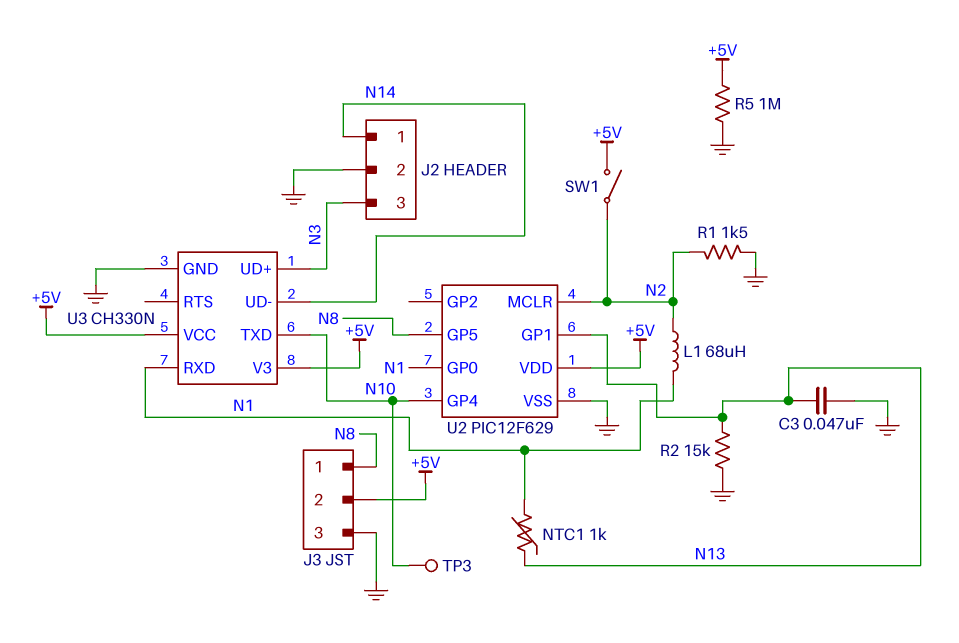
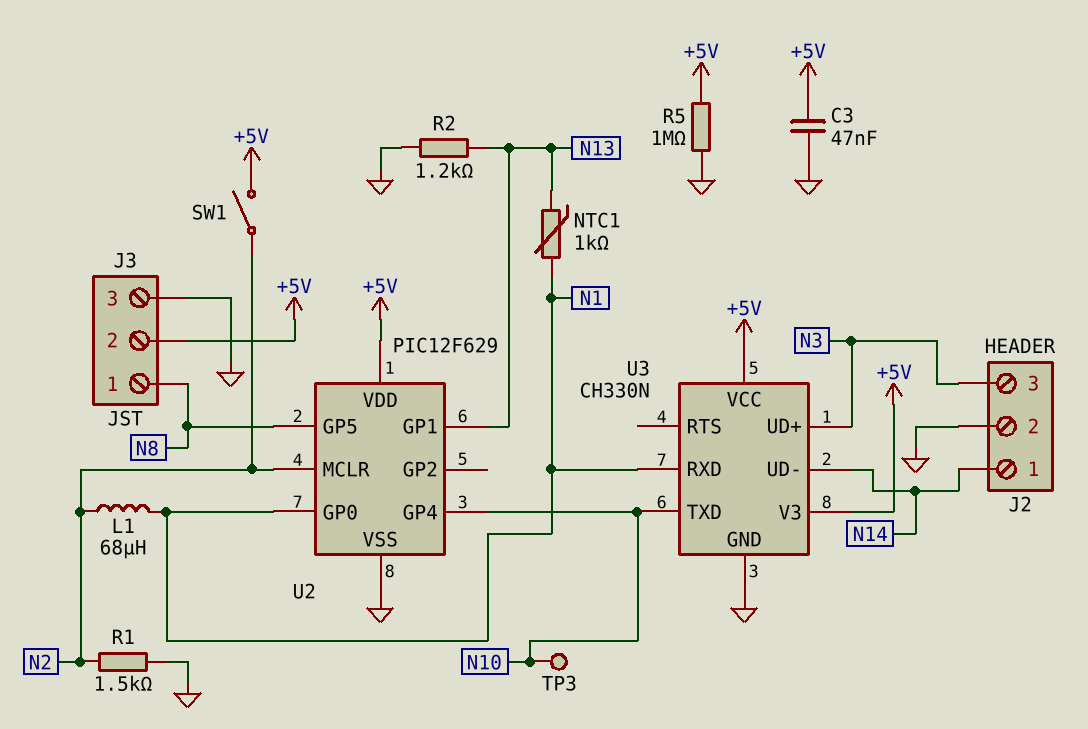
C3: 47nF (GND, N13) -> 47nF (+5V, GND)
R2: 15k (GND, N13) -> 1.2k (GND, N13)

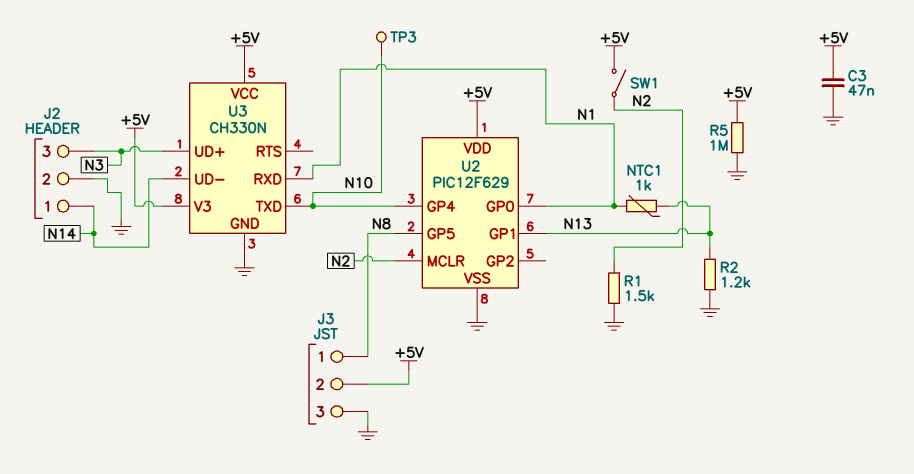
L1: 68uH (N1, N2) -> none

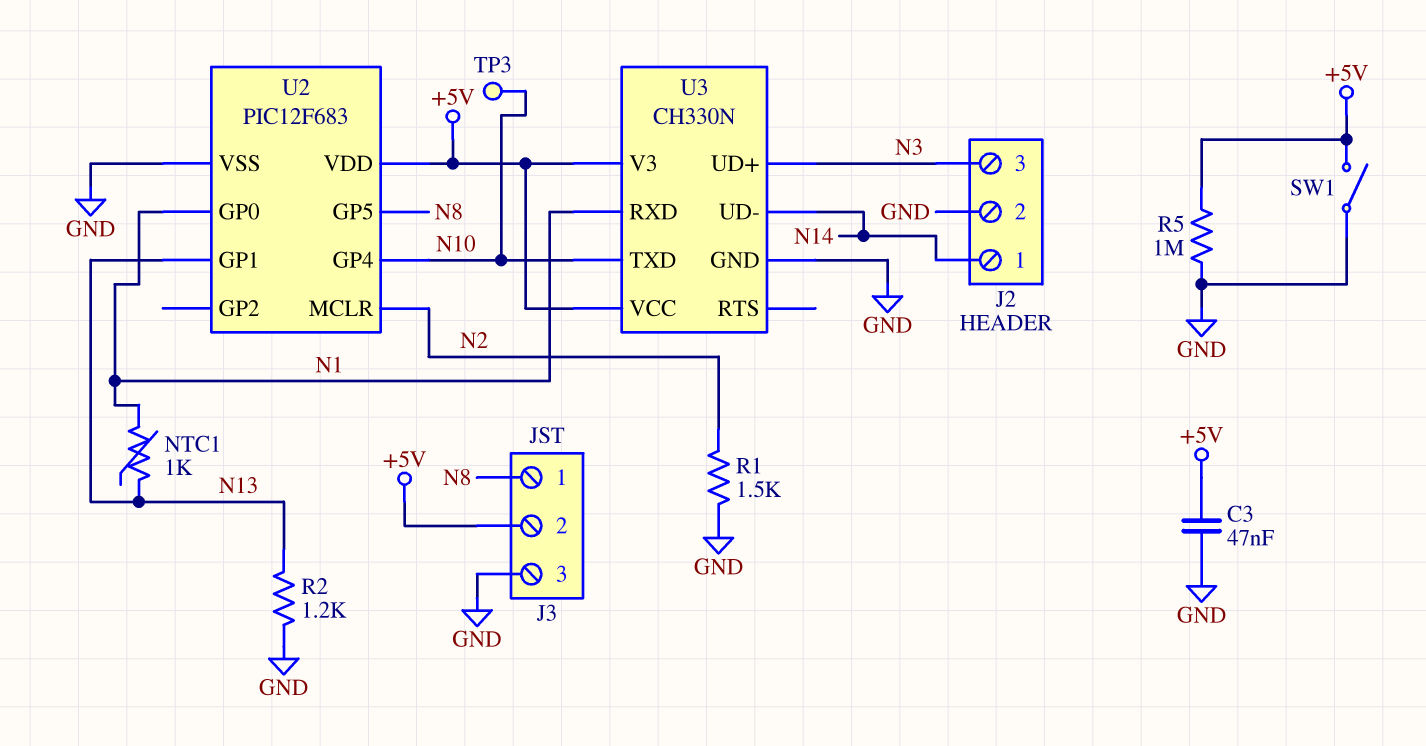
SW1: switch (+5V, N2) -> switch (+5V, GND)
U2: PIC12F629 -> PIC12F683

